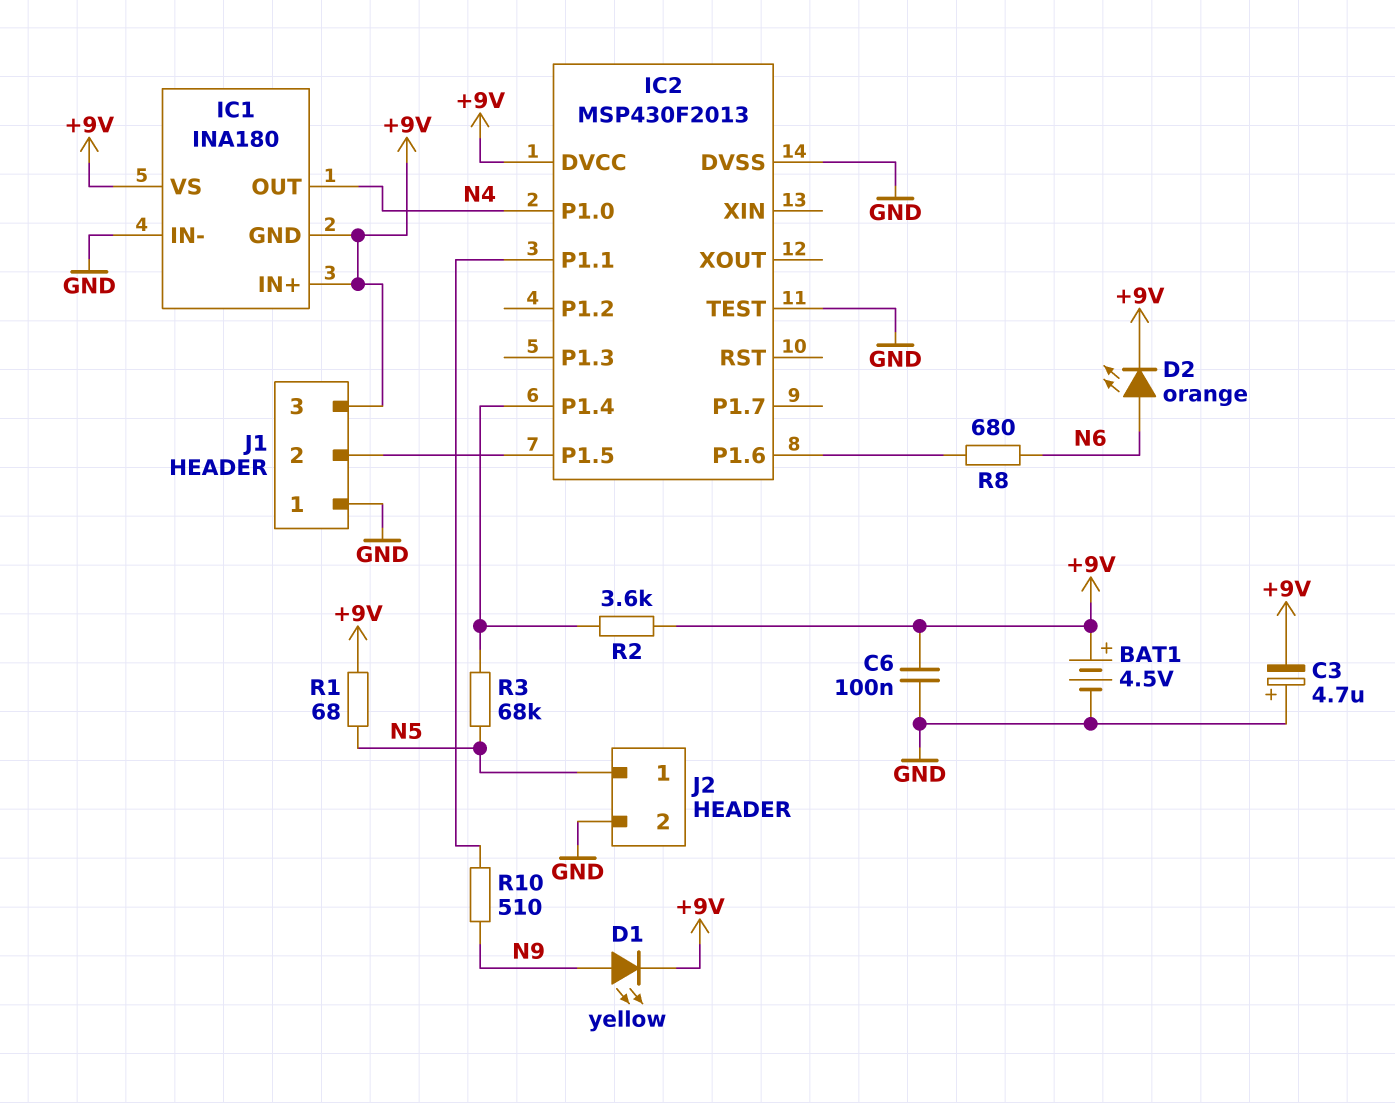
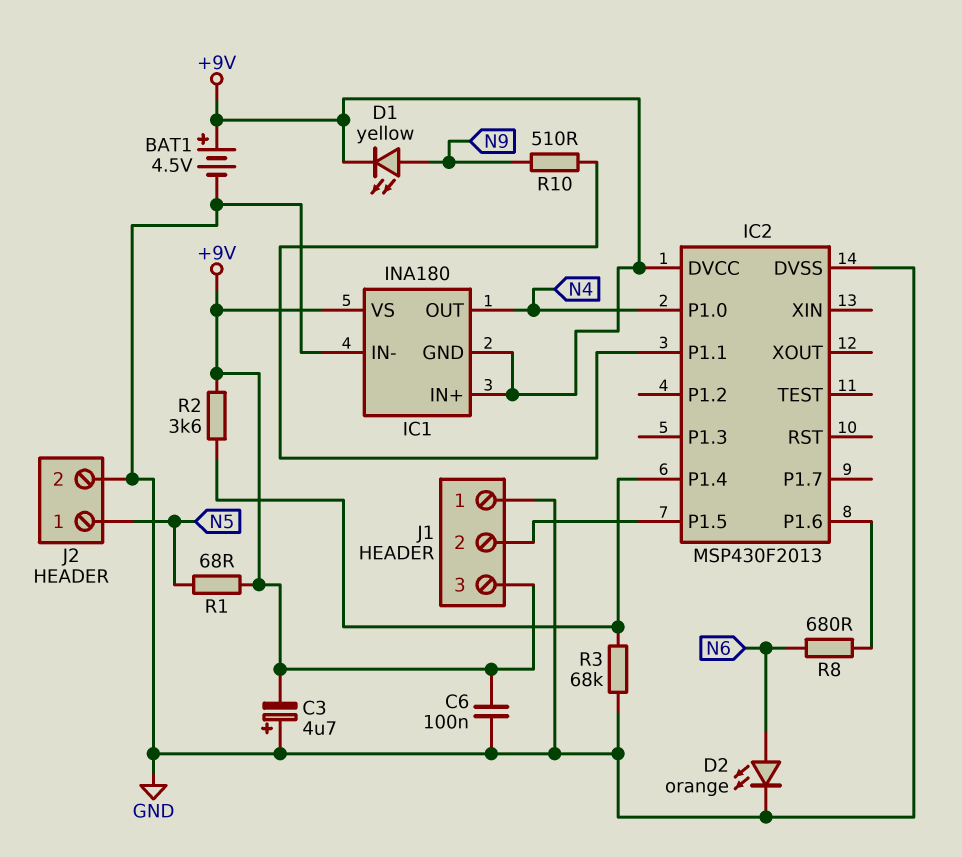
D2: LED orange (A N6, K +9V) -> LED orange (A N6, K GND)
IC2 pin TEST: GND -> none
R3: 68k (IC2/P1.4, N5) -> 68k (GND, IC2/P1.4)

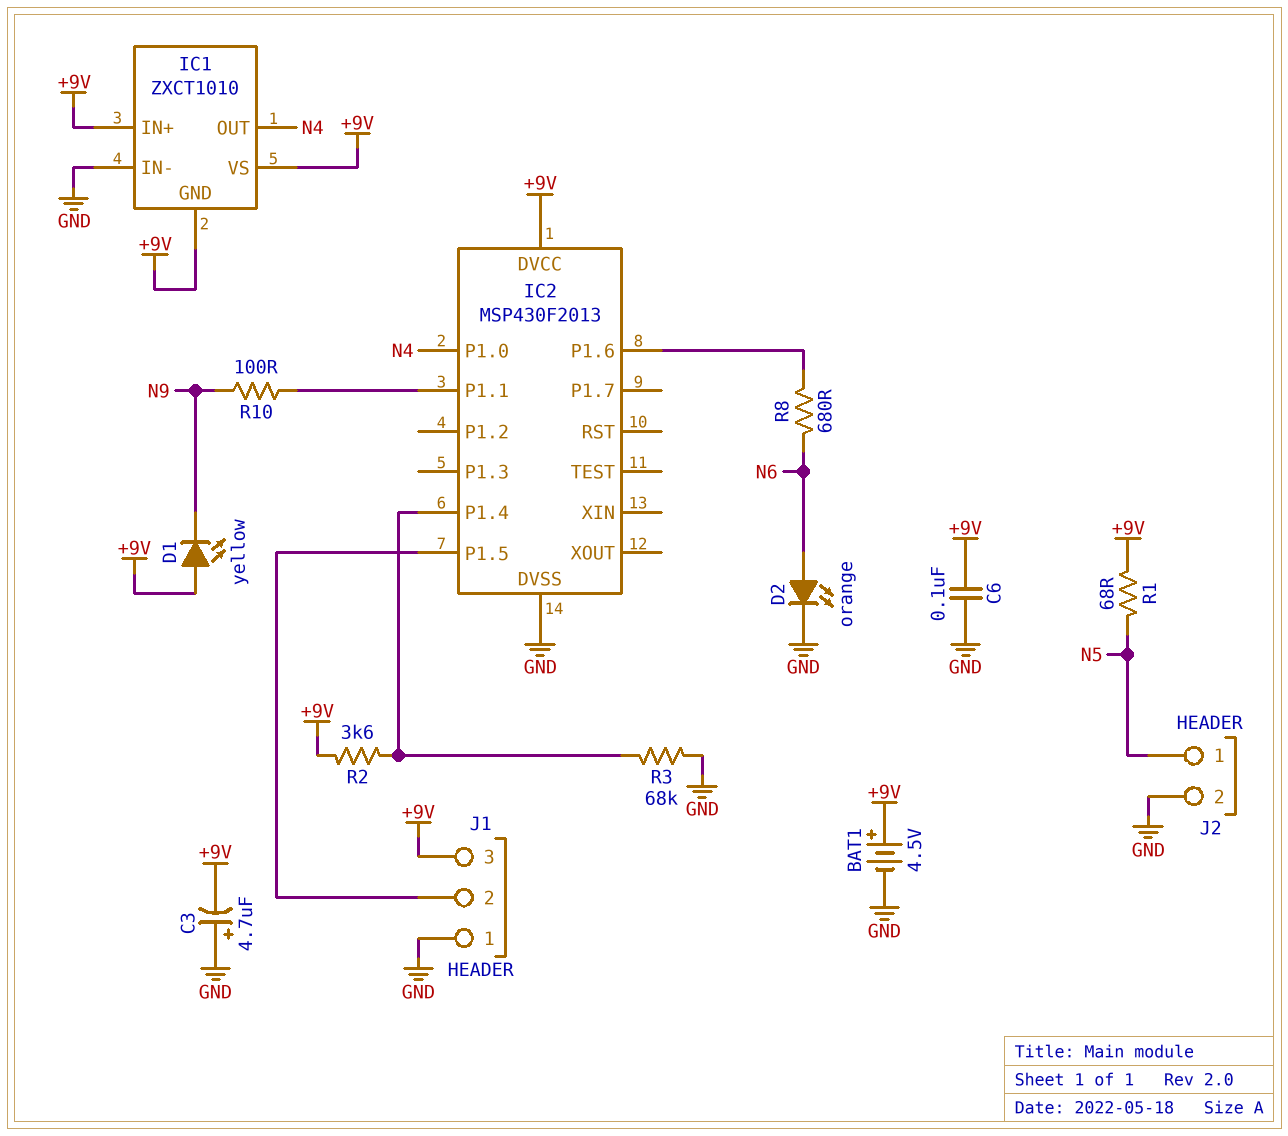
D1: LED yellow (A N9, K +9V) -> LED yellow (A +9V, K N9)
IC1: INA180 -> ZXCT1010
R10: 510 (IC2/P1.1, N9) -> 100 (IC2/P1.1, N9)

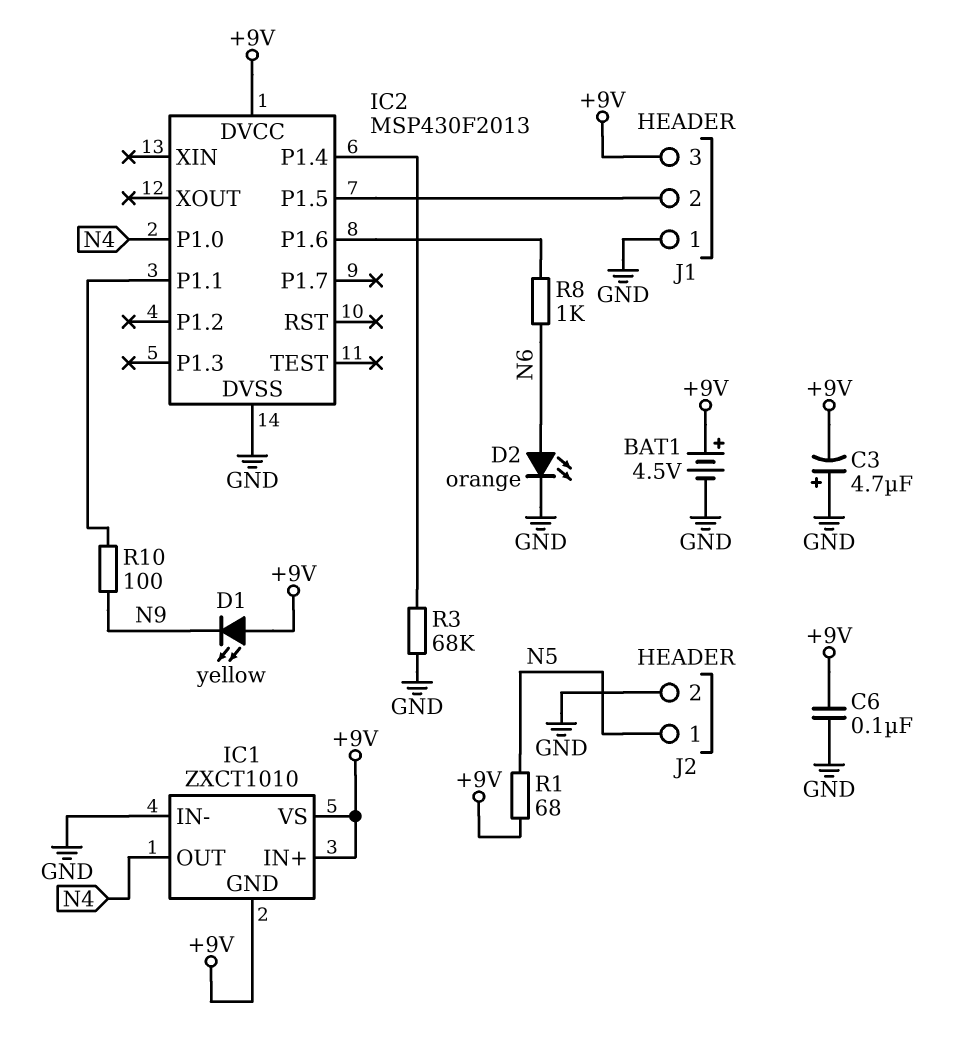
R2: 3.6k (+9V, IC2/P1.4) -> none
R8: 680 (IC2/P1.6, N6) -> 1k (IC2/P1.6, N6)

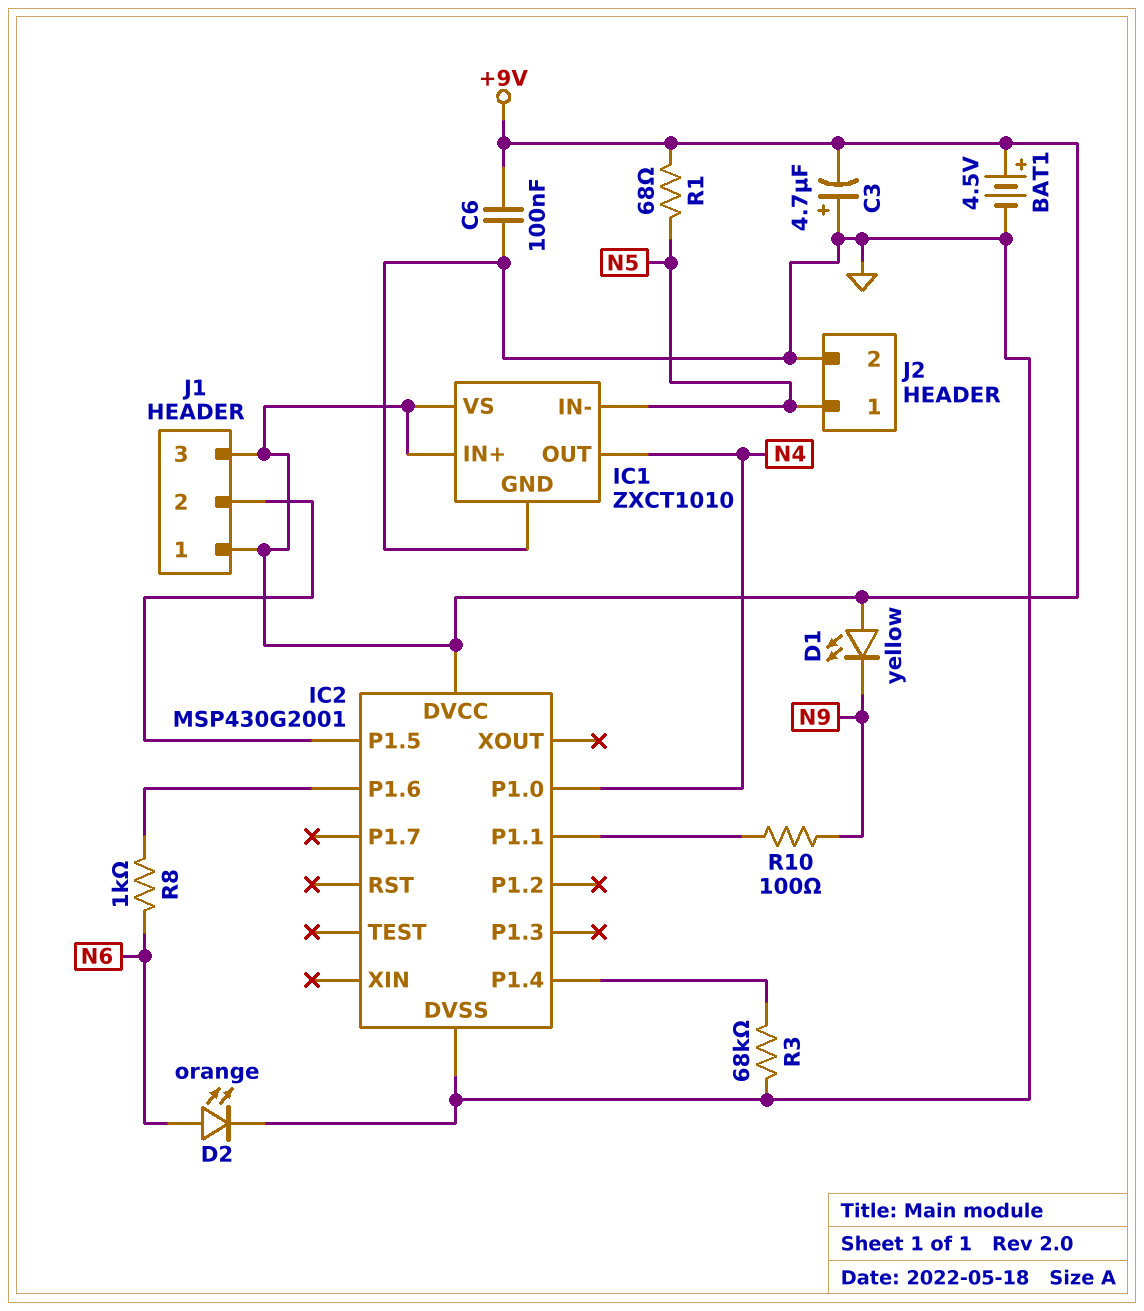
IC1 pin GND: +9V -> GND
IC1 pin IN-: GND -> N5
IC2: MSP430F2013 -> MSP430G2001
J1 pin 1: GND -> +9V

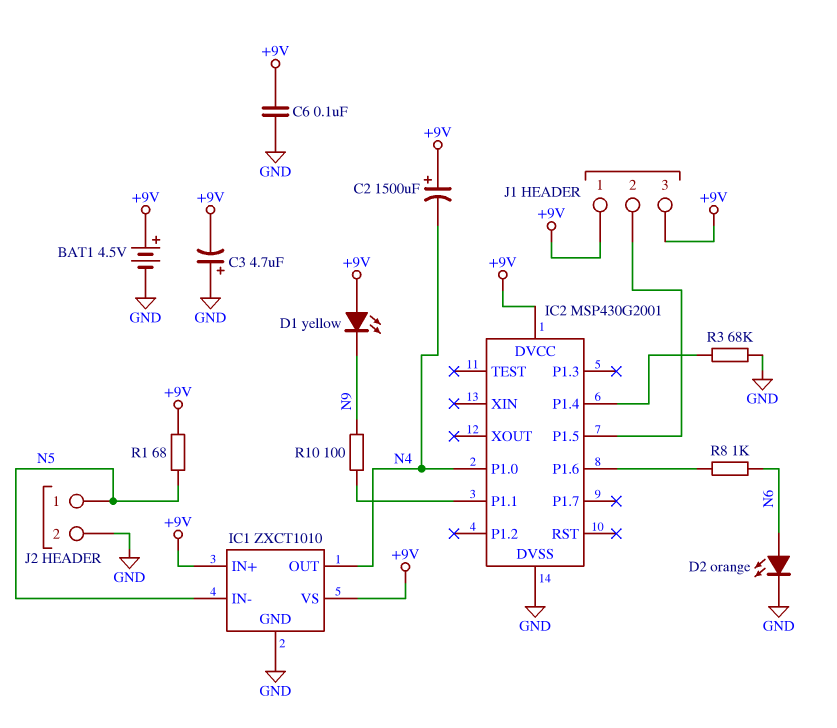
C2: none -> 1500uF (plus +9V, minus N4)

